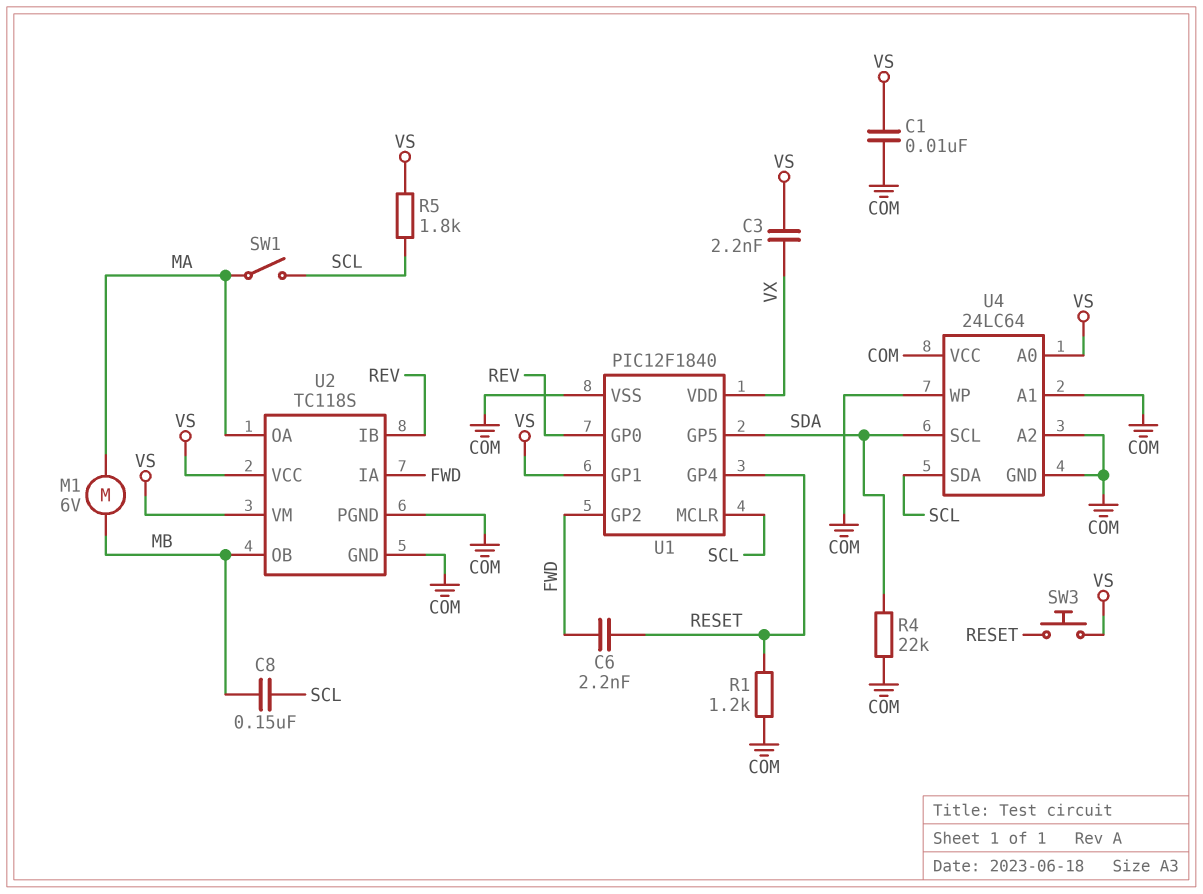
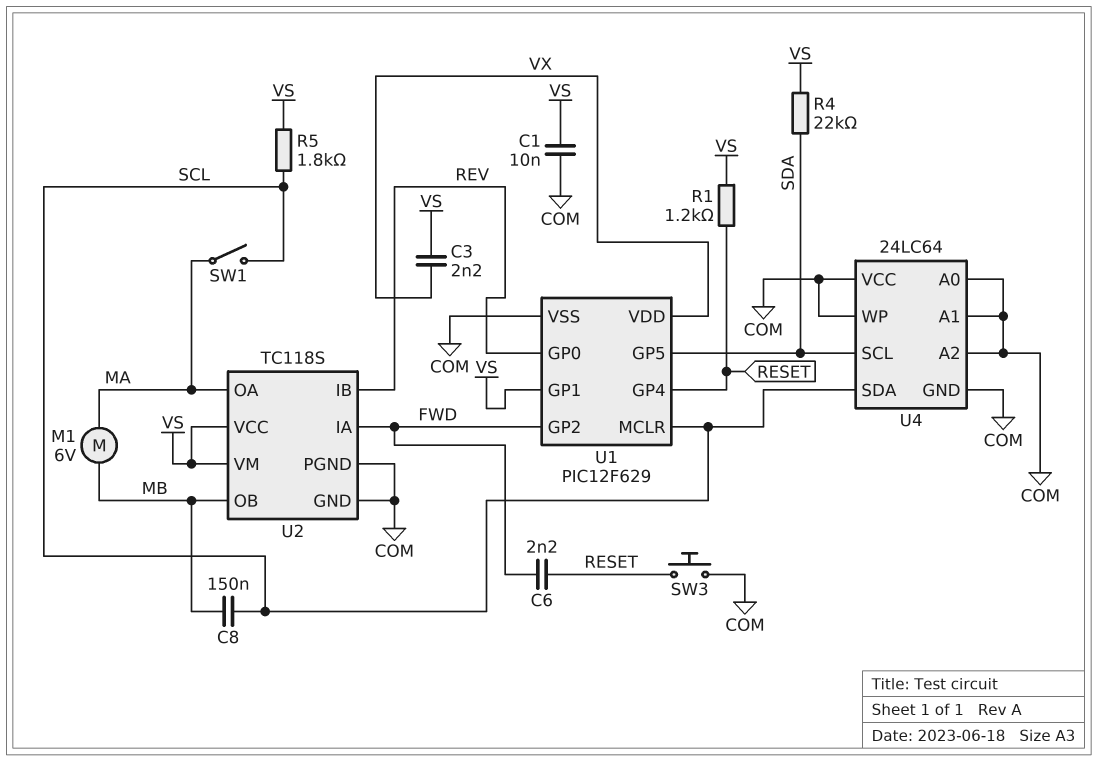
R1: 1.2k (COM, RESET) -> 1.2k (RESET, VS)
R4: 22k (COM, SDA) -> 22k (SDA, VS)
SW3: button (RESET, VS) -> button (COM, RESET)
U1: PIC12F1840 -> PIC12F629
U4 pin A0: VS -> COM

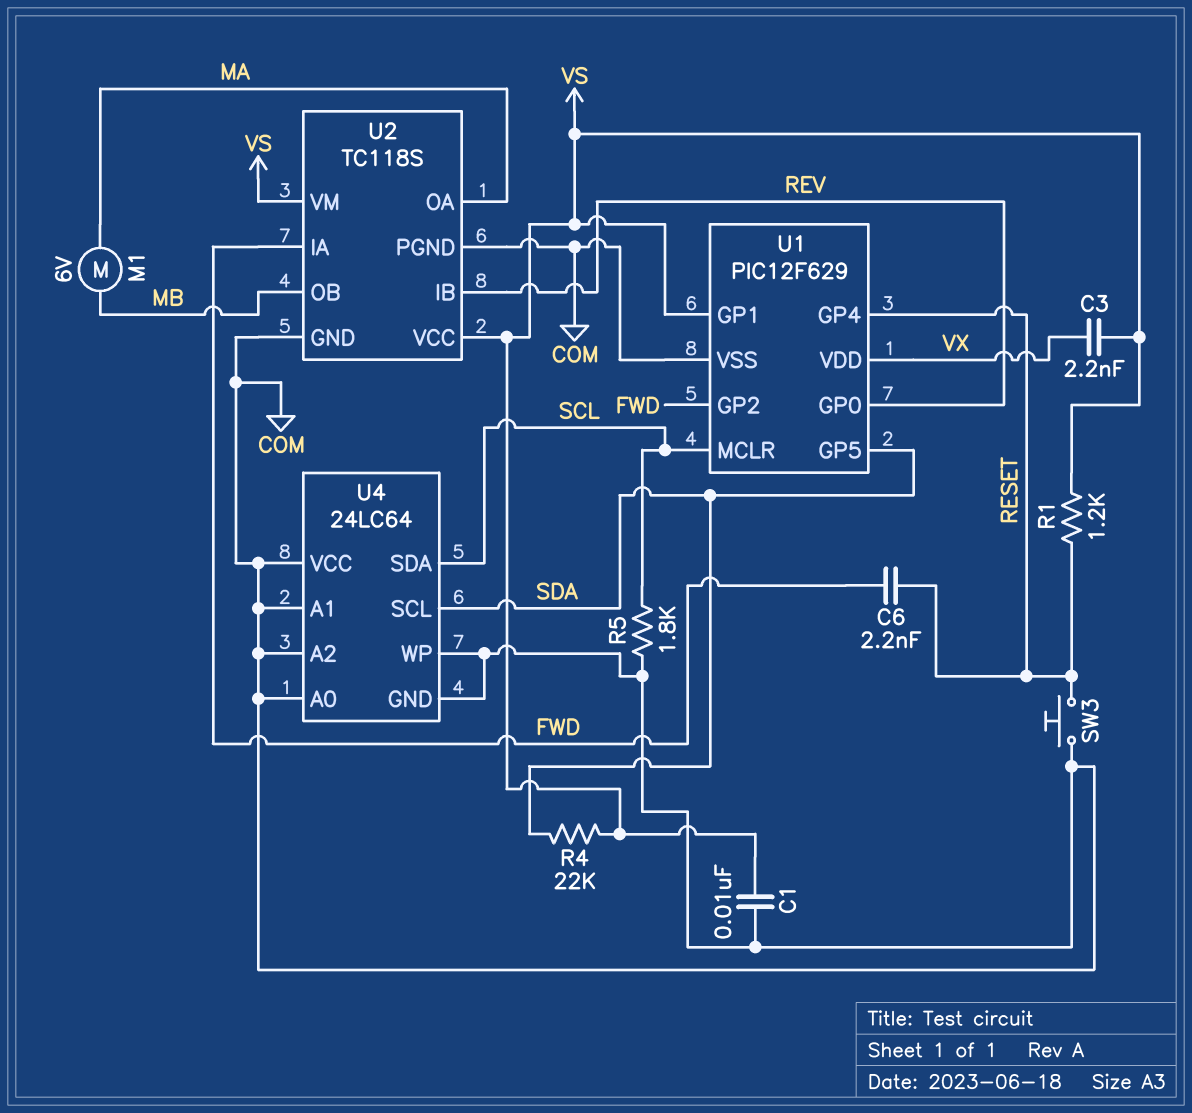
C8: 150nF (MB, SCL) -> none
R5: 1.8k (SCL, VS) -> 1.8k (COM, SCL)
SW1: switch (MA, SCL) -> none

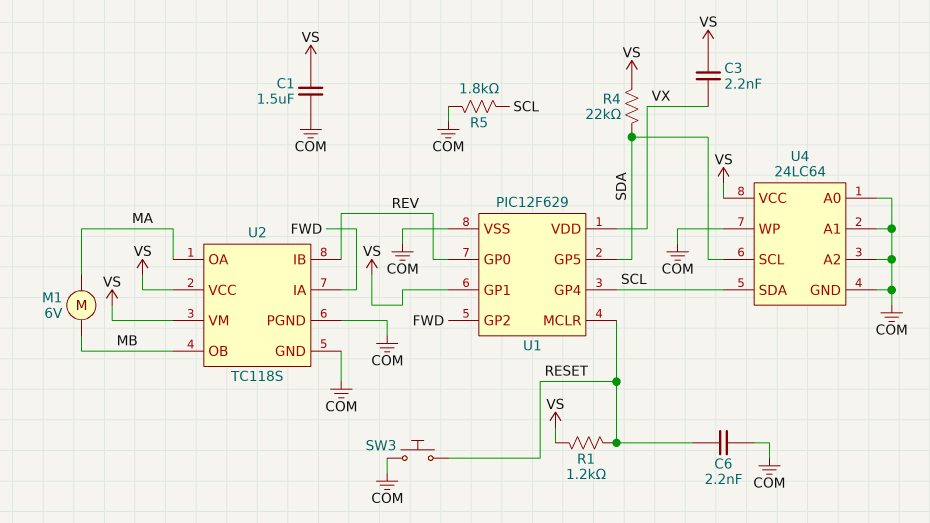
C1: 10nF (COM, VS) -> 1.5uF (COM, VS)
C6: 2.2nF (FWD, RESET) -> 2.2nF (COM, RESET)
U1 pin GP4: RESET -> SCL
U1 pin MCLR: SCL -> RESET
U4 pin VCC: COM -> VS

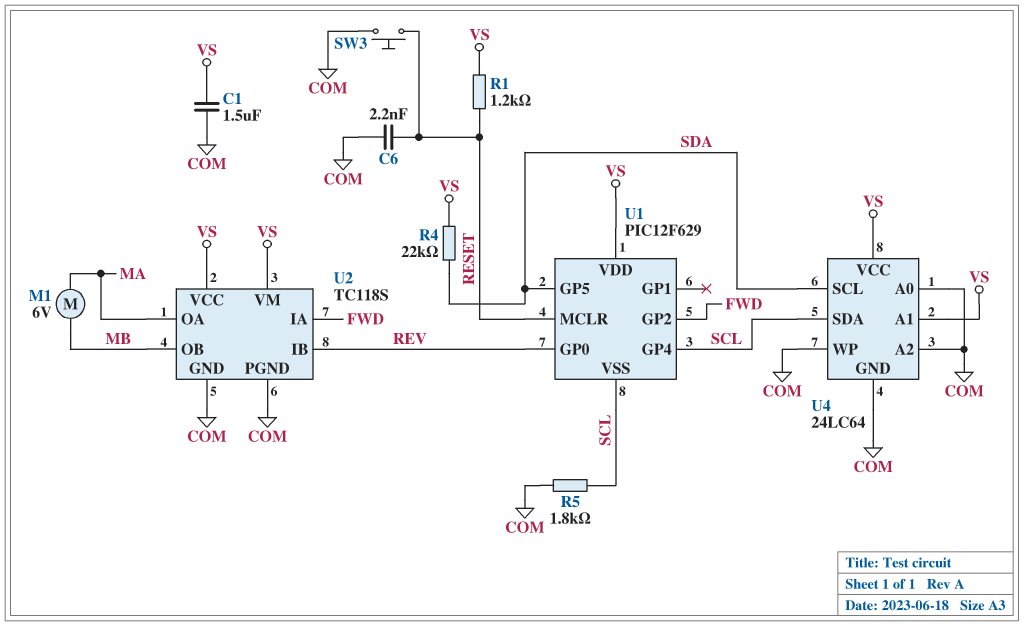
C3: 2.2nF (VS, VX) -> none
U1 pin GP1: VS -> none
U1 pin VDD: VX -> VS
U1 pin VSS: COM -> SCL
U4 pin A1: COM -> VS

